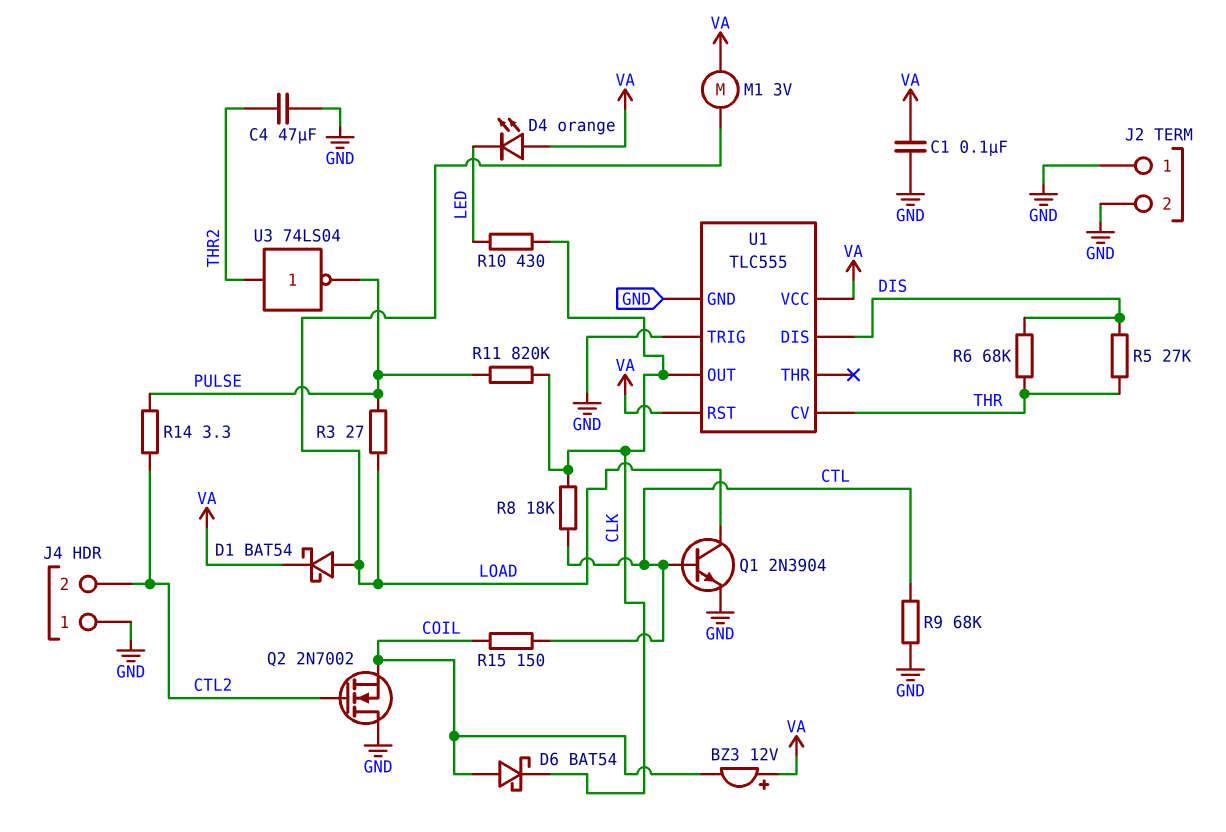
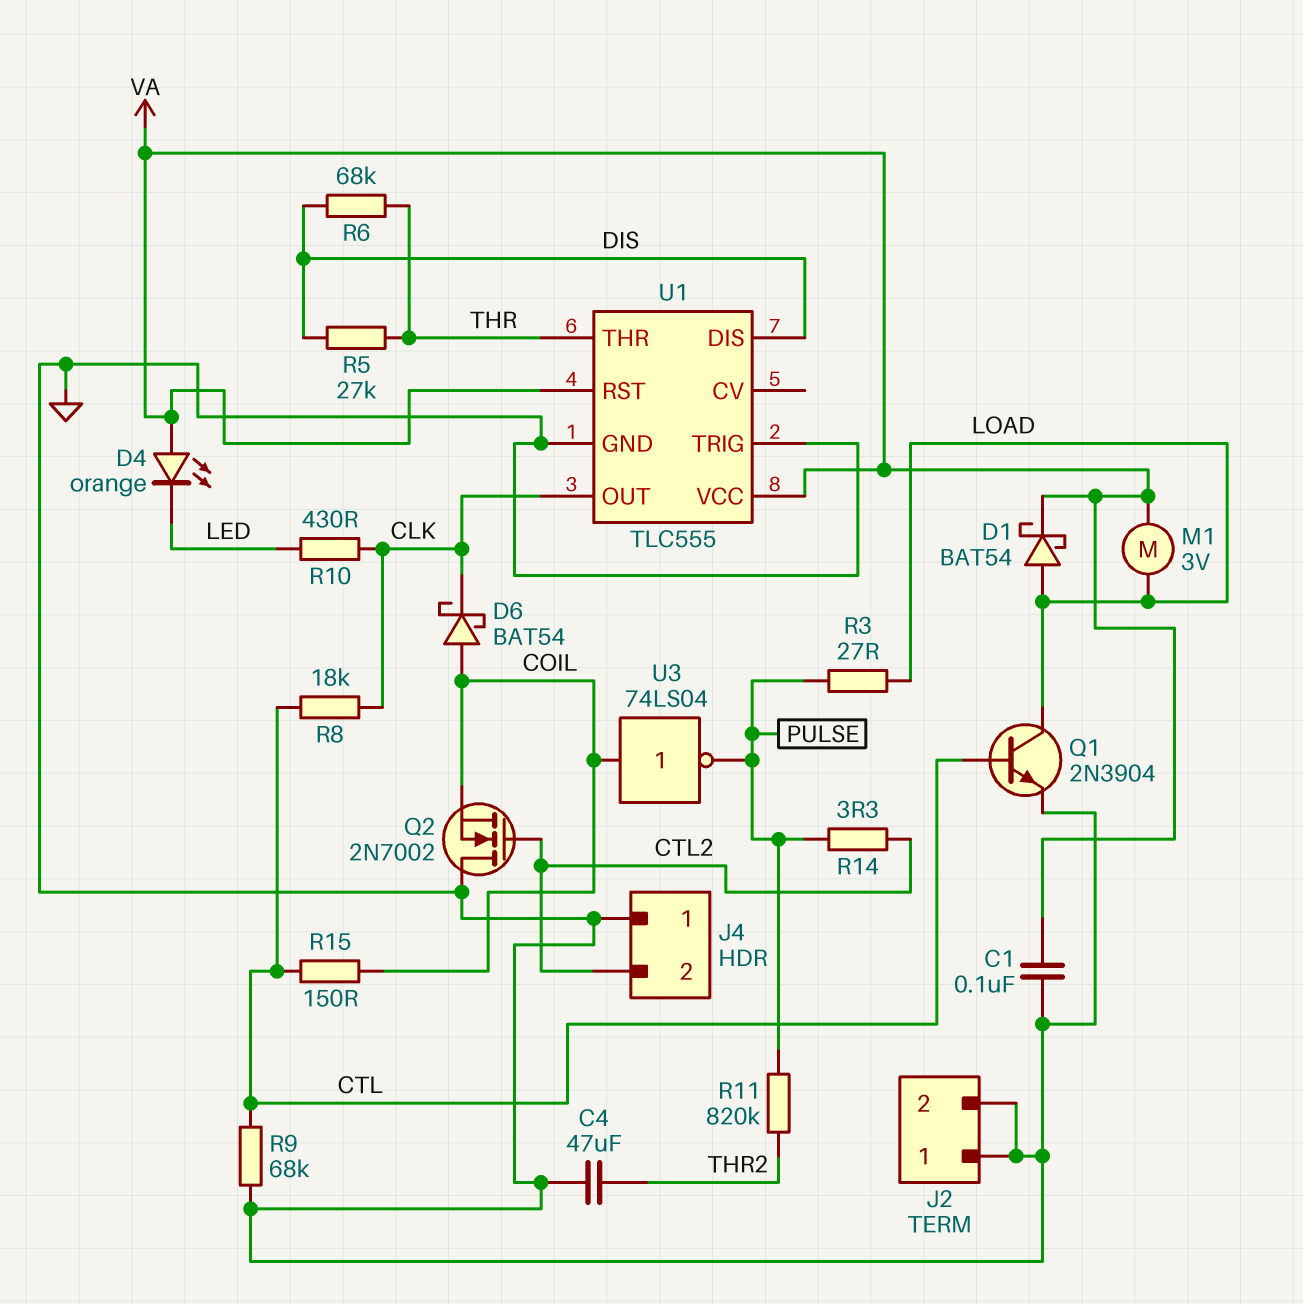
BZ3: buzzer 12V (plus VA, minus COIL) -> none
R11: 820k (CLK, PULSE) -> 820k (PULSE, THR2)
U1 pin CV: THR -> none
U1 pin THR: none -> THR
U3: NOT 74LS04 (in THR2, out PULSE) -> NOT 74LS04 (in COIL, out PULSE)

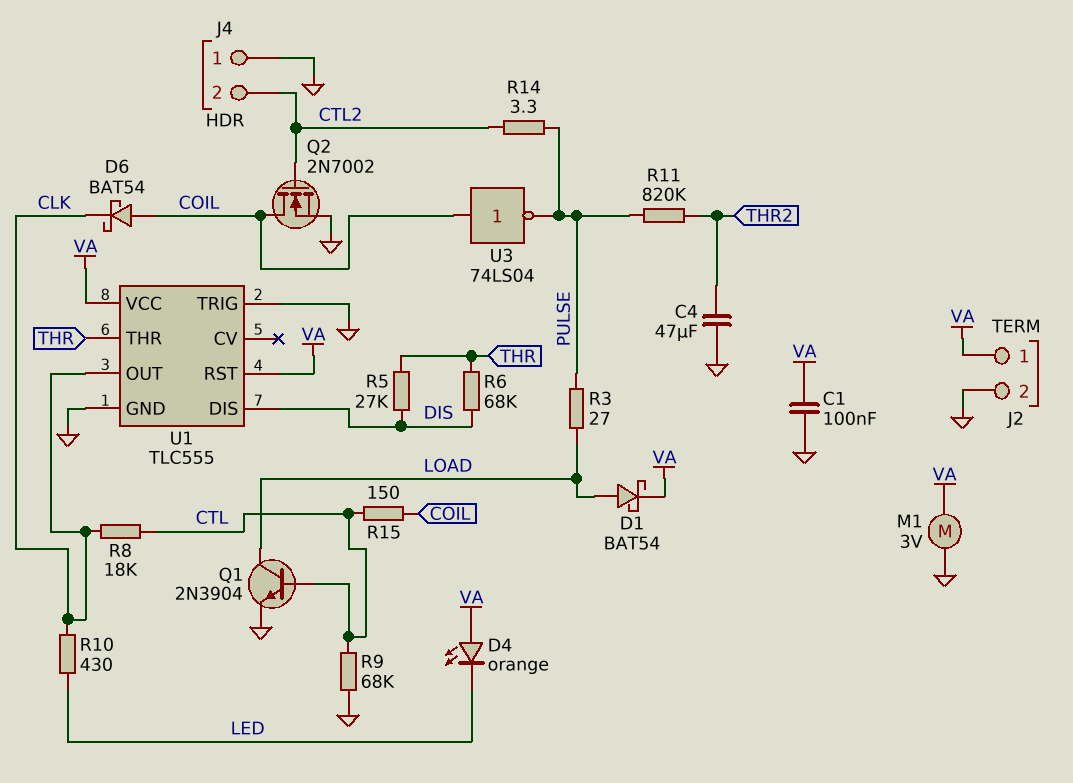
J2 pin 1: GND -> VA
M1: motor 3V (LOAD, VA) -> motor 3V (GND, VA)
Q2: NMOS 2N7002 (G CTL2, D GND, S COIL) -> NMOS 2N7002 (G CTL2, D COIL, S GND)

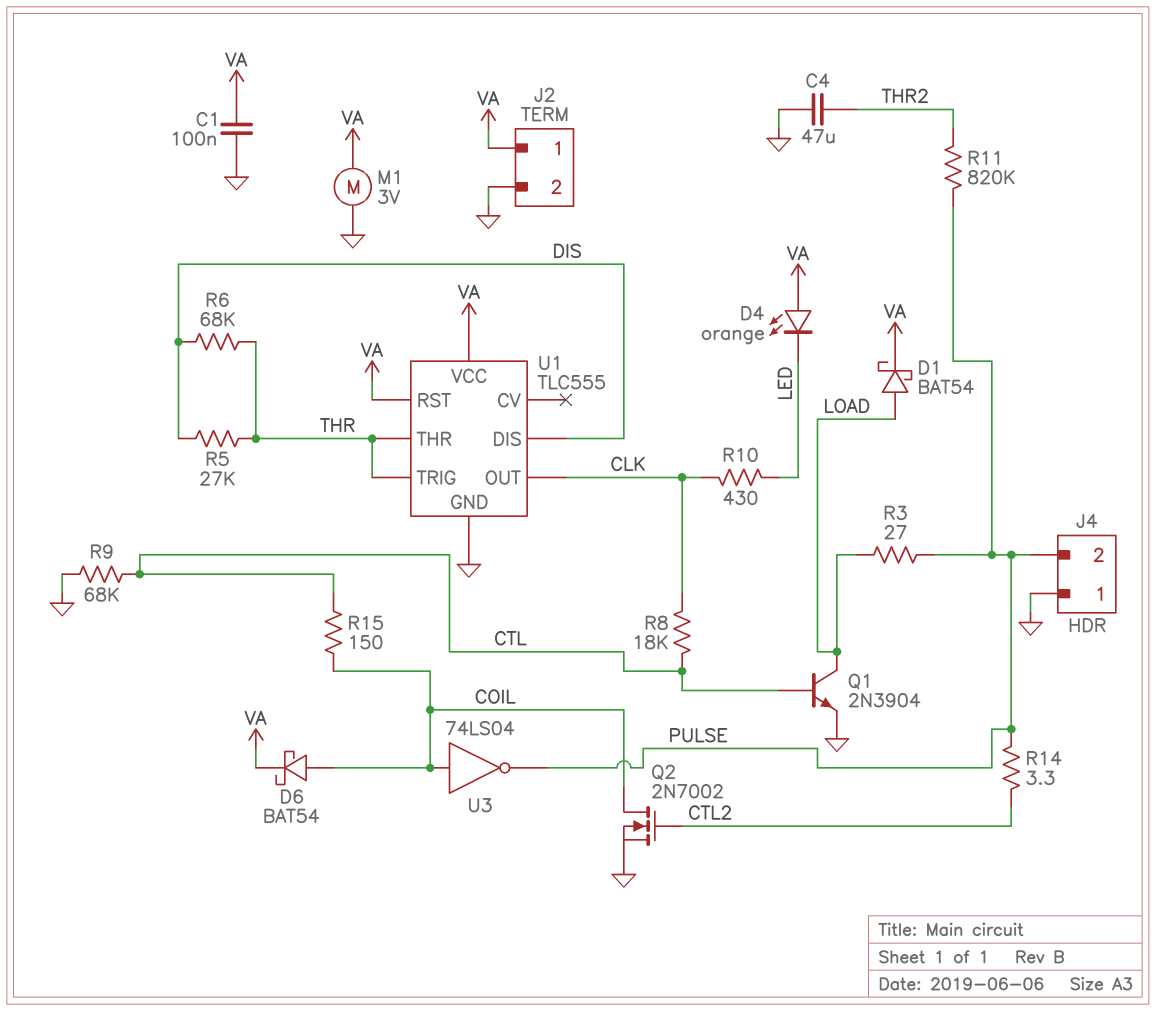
D6: schottky BAT54 (A COIL, K CLK) -> schottky BAT54 (A COIL, K VA)
J4 pin 2: CTL2 -> PULSE
U1 pin TRIG: GND -> THR

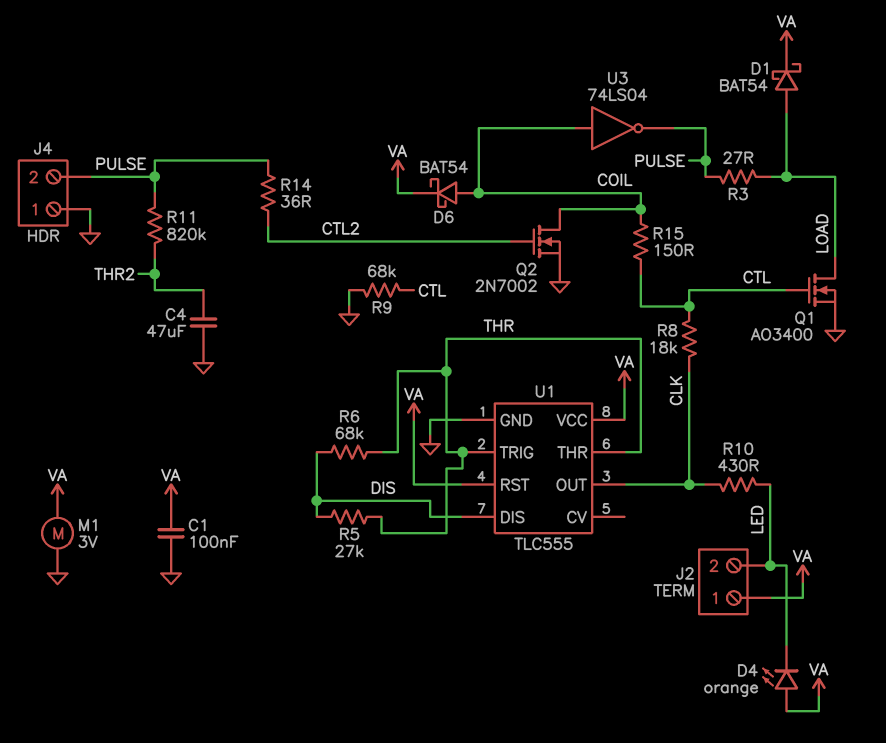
J2 pin 2: GND -> LED
Q1: NPN 2N3904 (B CTL, C LOAD, E GND) -> NMOS AO3400 (G CTL, D LOAD, S GND)
R14: 3.3 (CTL2, PULSE) -> 36 (CTL2, PULSE)

